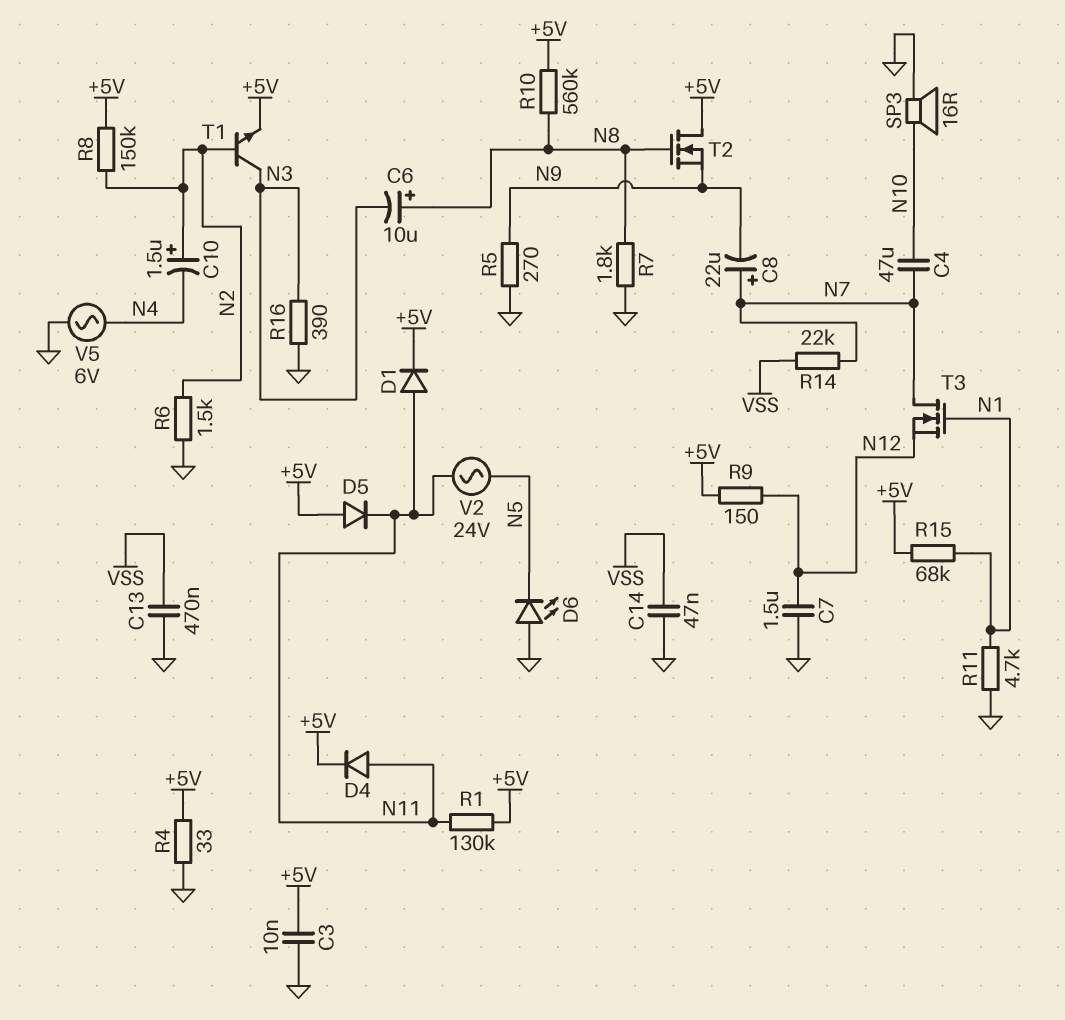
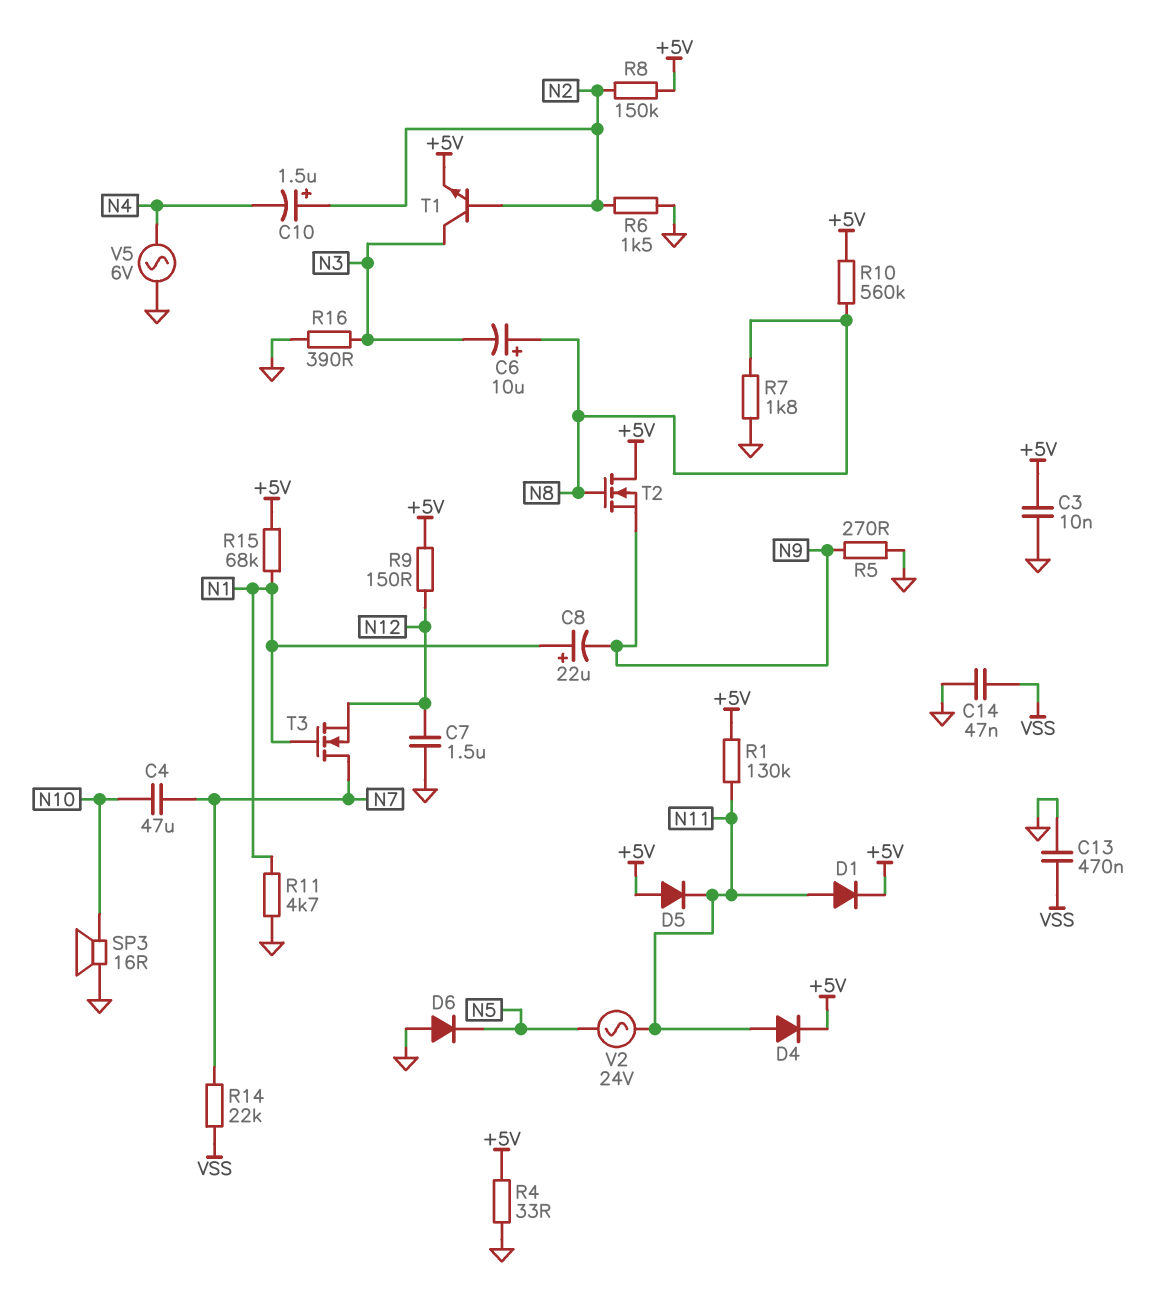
C8: 22uF (plus N7, minus N9) -> 22uF (plus N1, minus N9)
D6: LED (A GND, K N5) -> diode (A GND, K N5)

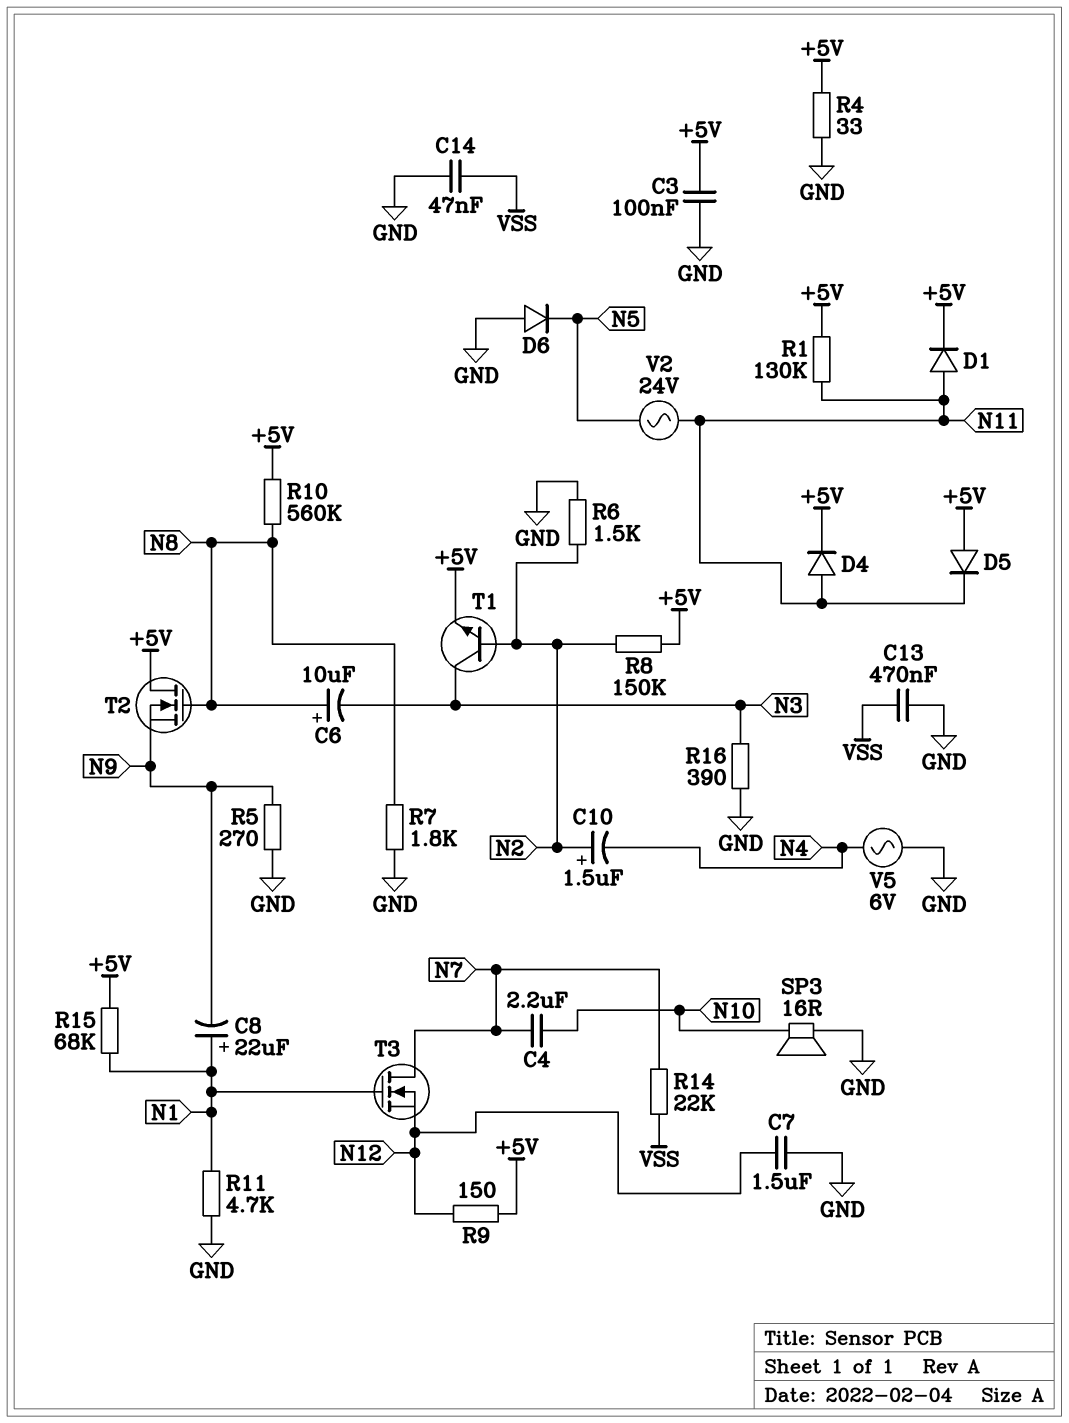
C3: 10nF (+5V, GND) -> 100nF (+5V, GND)
C4: 47uF (N7, N10) -> 2.2uF (N7, N10)

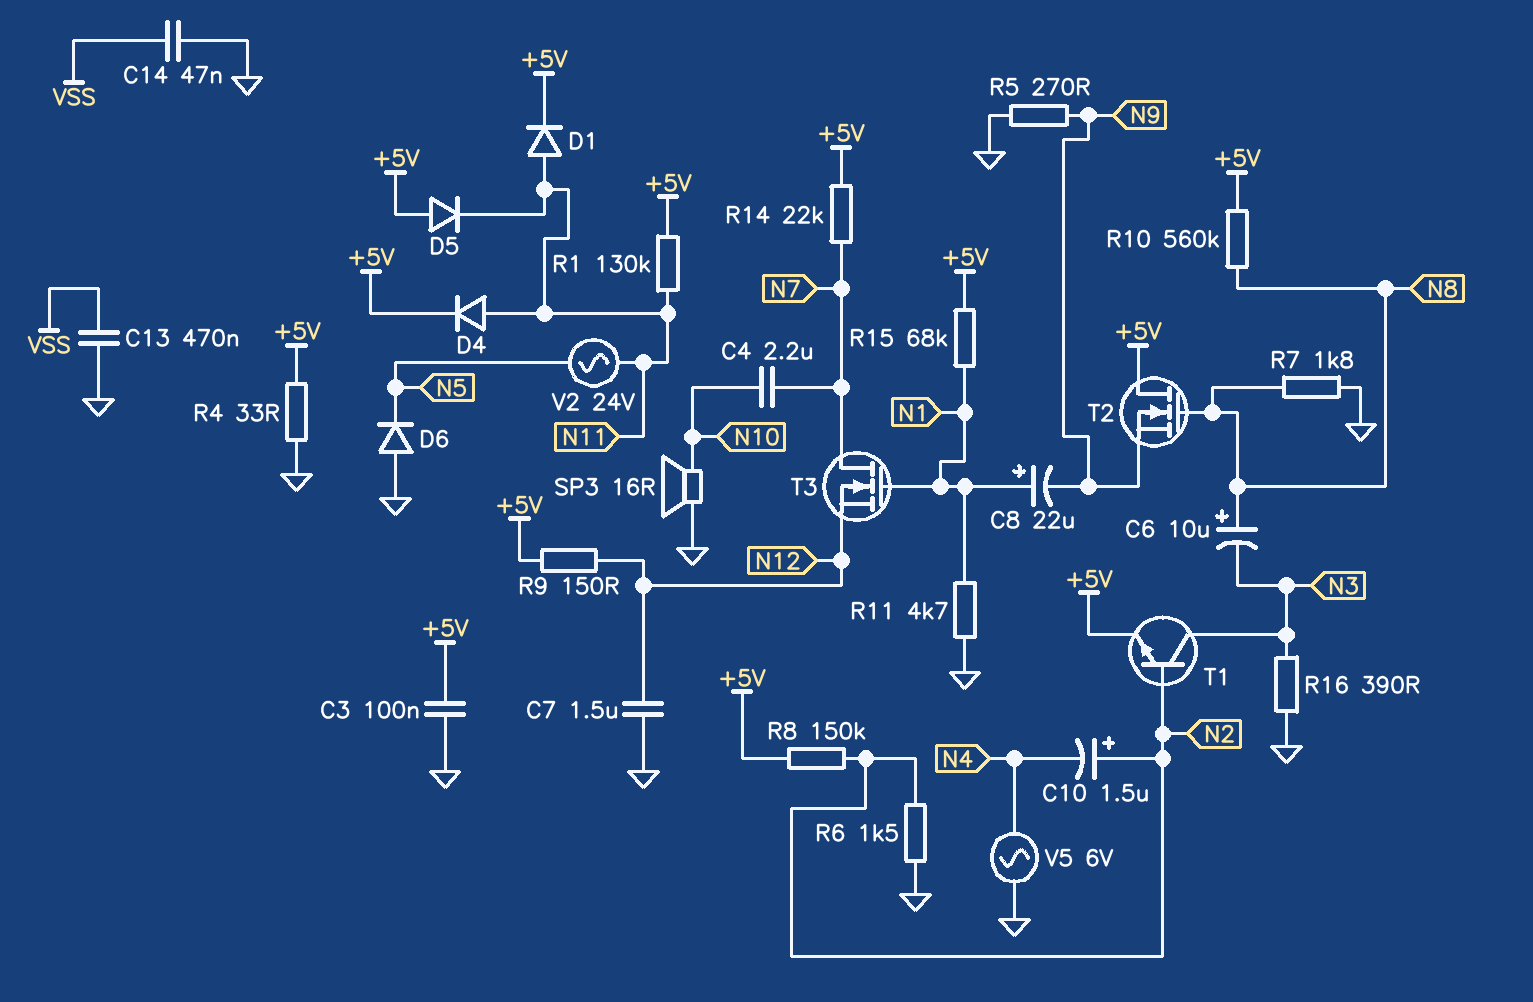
R14: 22k (N7, VSS) -> 22k (+5V, N7)

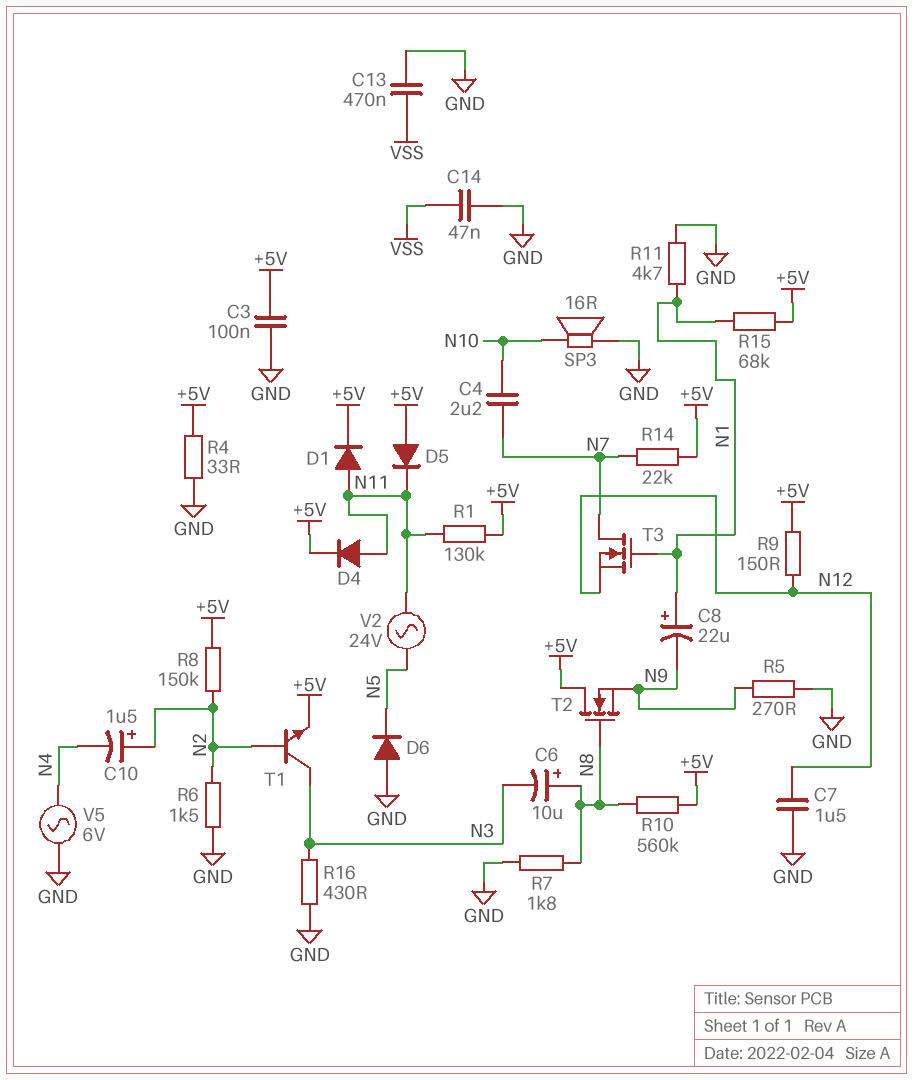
R16: 390 (GND, N3) -> 430 (GND, N3)

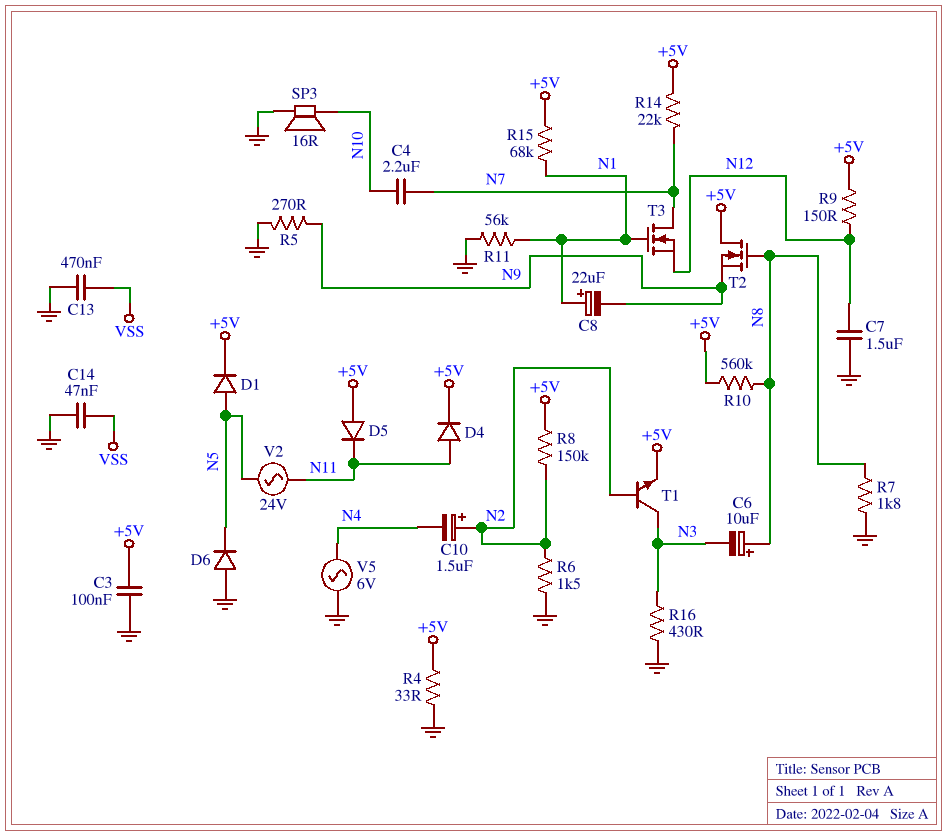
D1: diode (A N11, K +5V) -> diode (A N5, K +5V)
R1: 130k (+5V, N11) -> none
R11: 4.7k (GND, N1) -> 56k (GND, N1)

